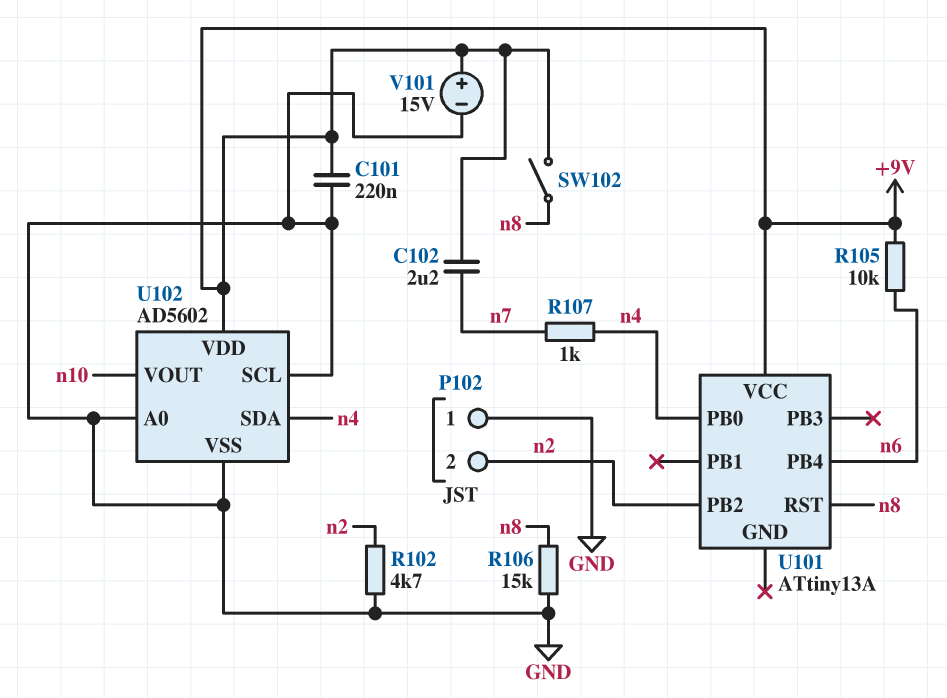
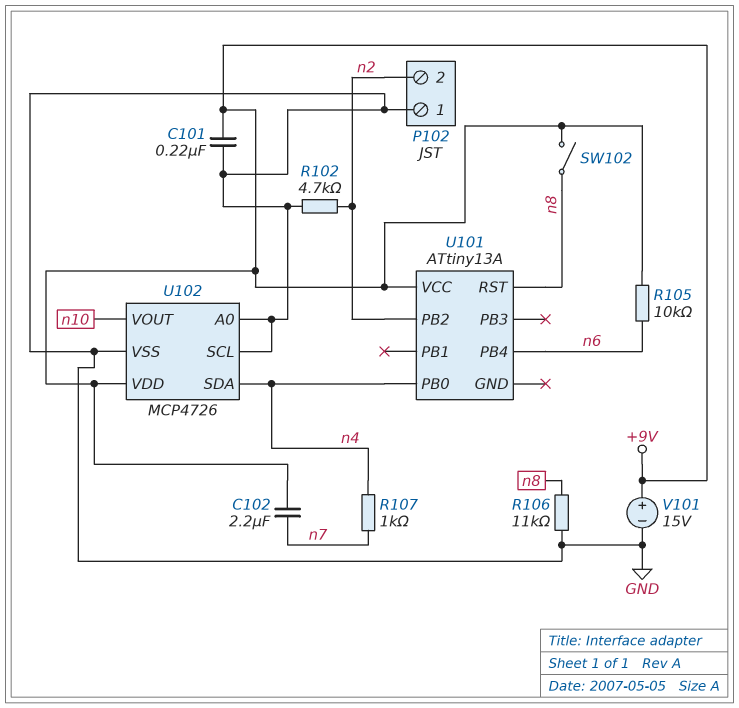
R106: 15k (GND, n8) -> 11k (GND, n8)
U102: AD5602 -> MCP4726

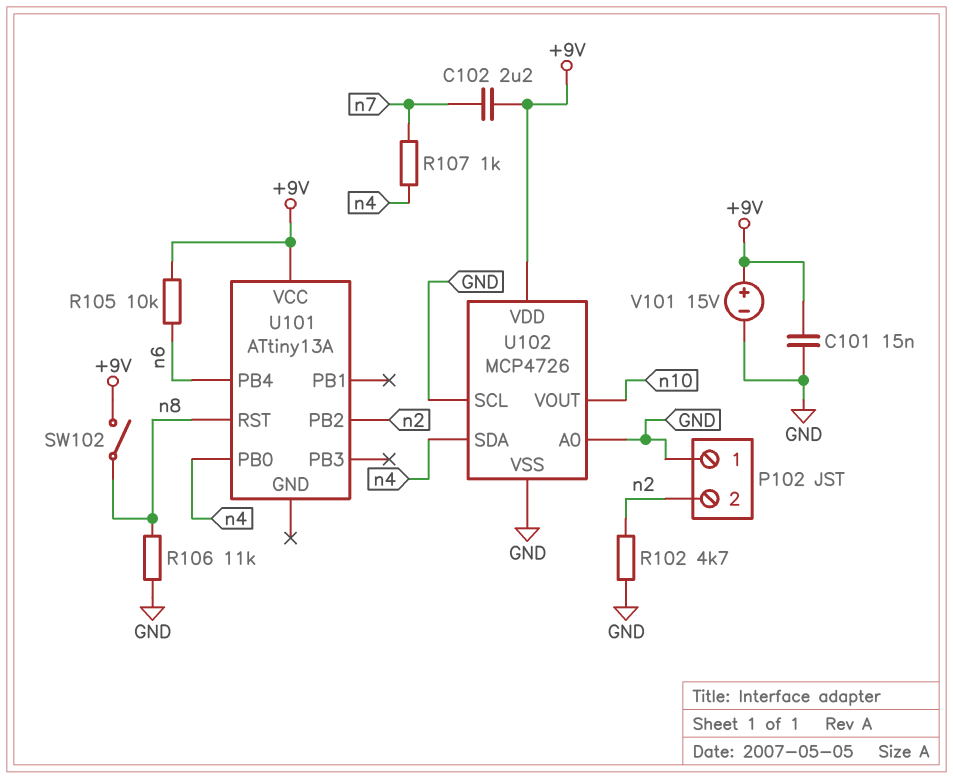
C101: 220nF (+9V, GND) -> 15nF (+9V, GND)

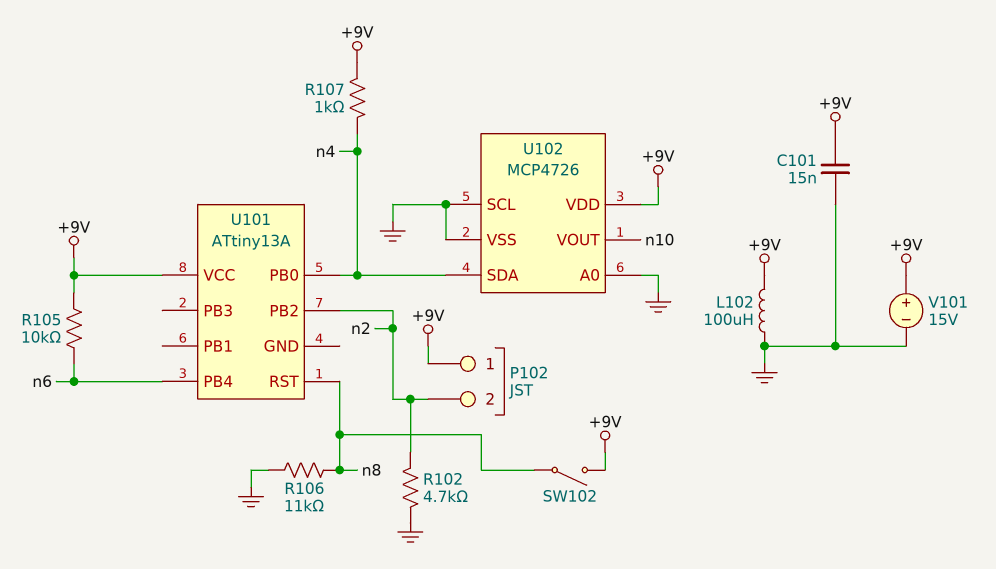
C102: 2.2uF (+9V, n7) -> none
L102: none -> 100uH (+9V, GND)
P102 pin 1: GND -> +9V
R107: 1k (n4, n7) -> 1k (+9V, n4)

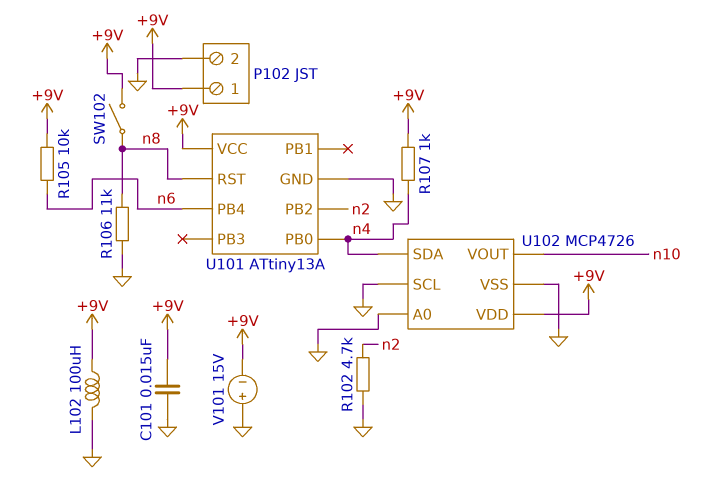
P102 pin 2: n2 -> GND
U101 pin GND: none -> GND
V101: 15V (plus +9V, minus GND) -> 15V (plus GND, minus +9V)

